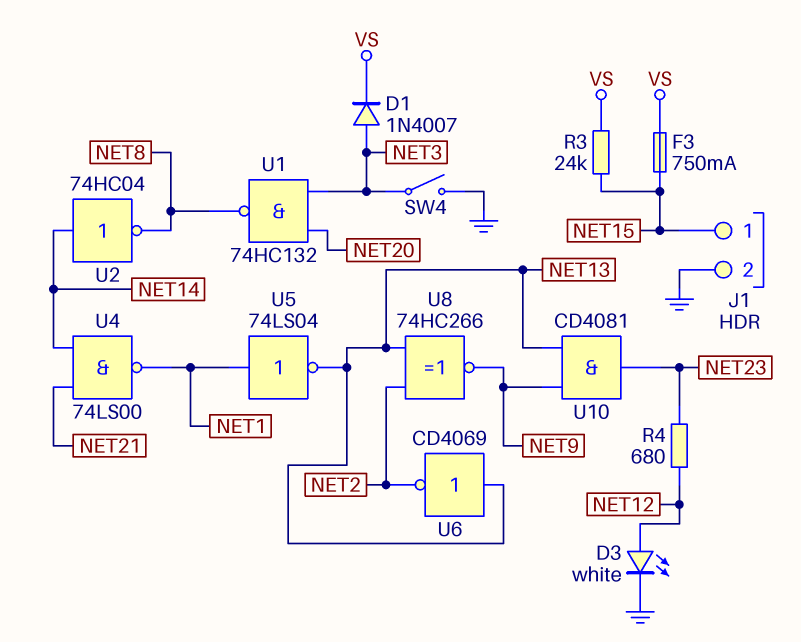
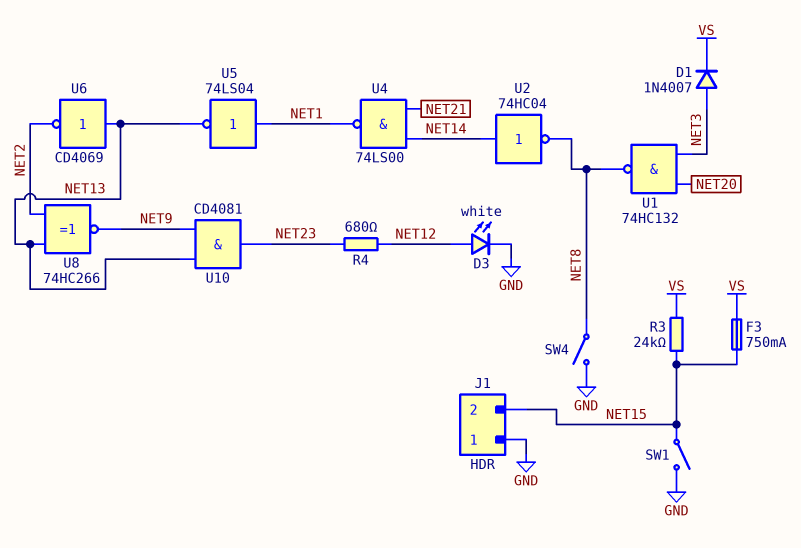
J1 pin 1: NET15 -> GND
J1 pin 2: GND -> NET15
SW1: none -> switch (GND, NET15)
SW4: switch (GND, NET3) -> switch (GND, NET8)

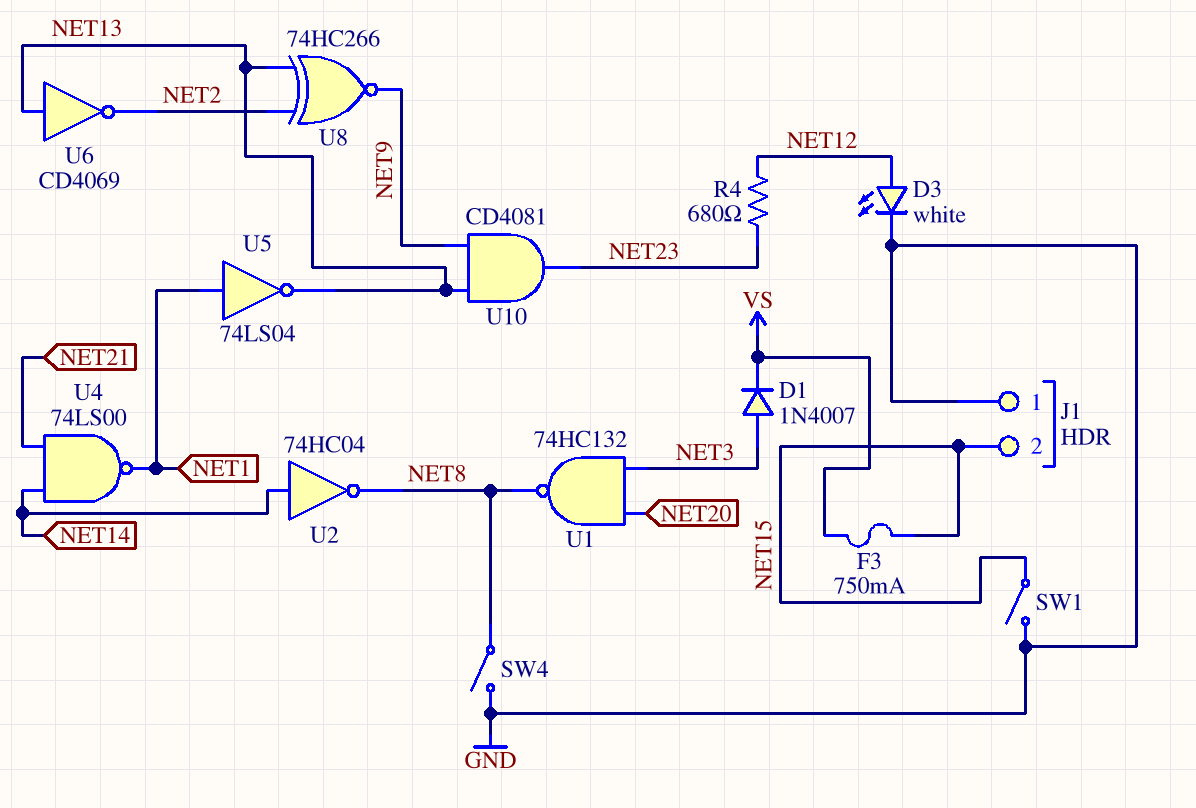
R3: 24k (NET15, VS) -> none

